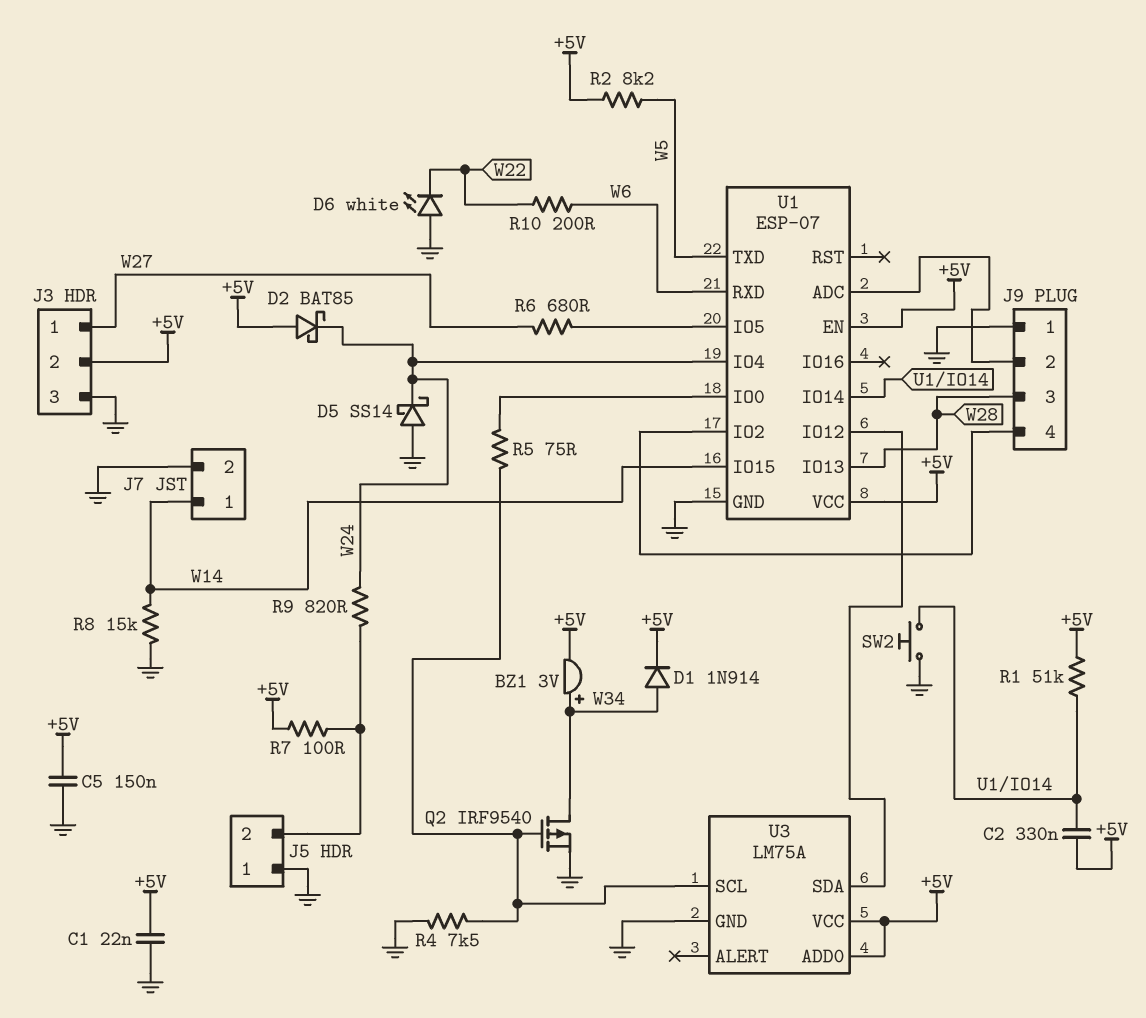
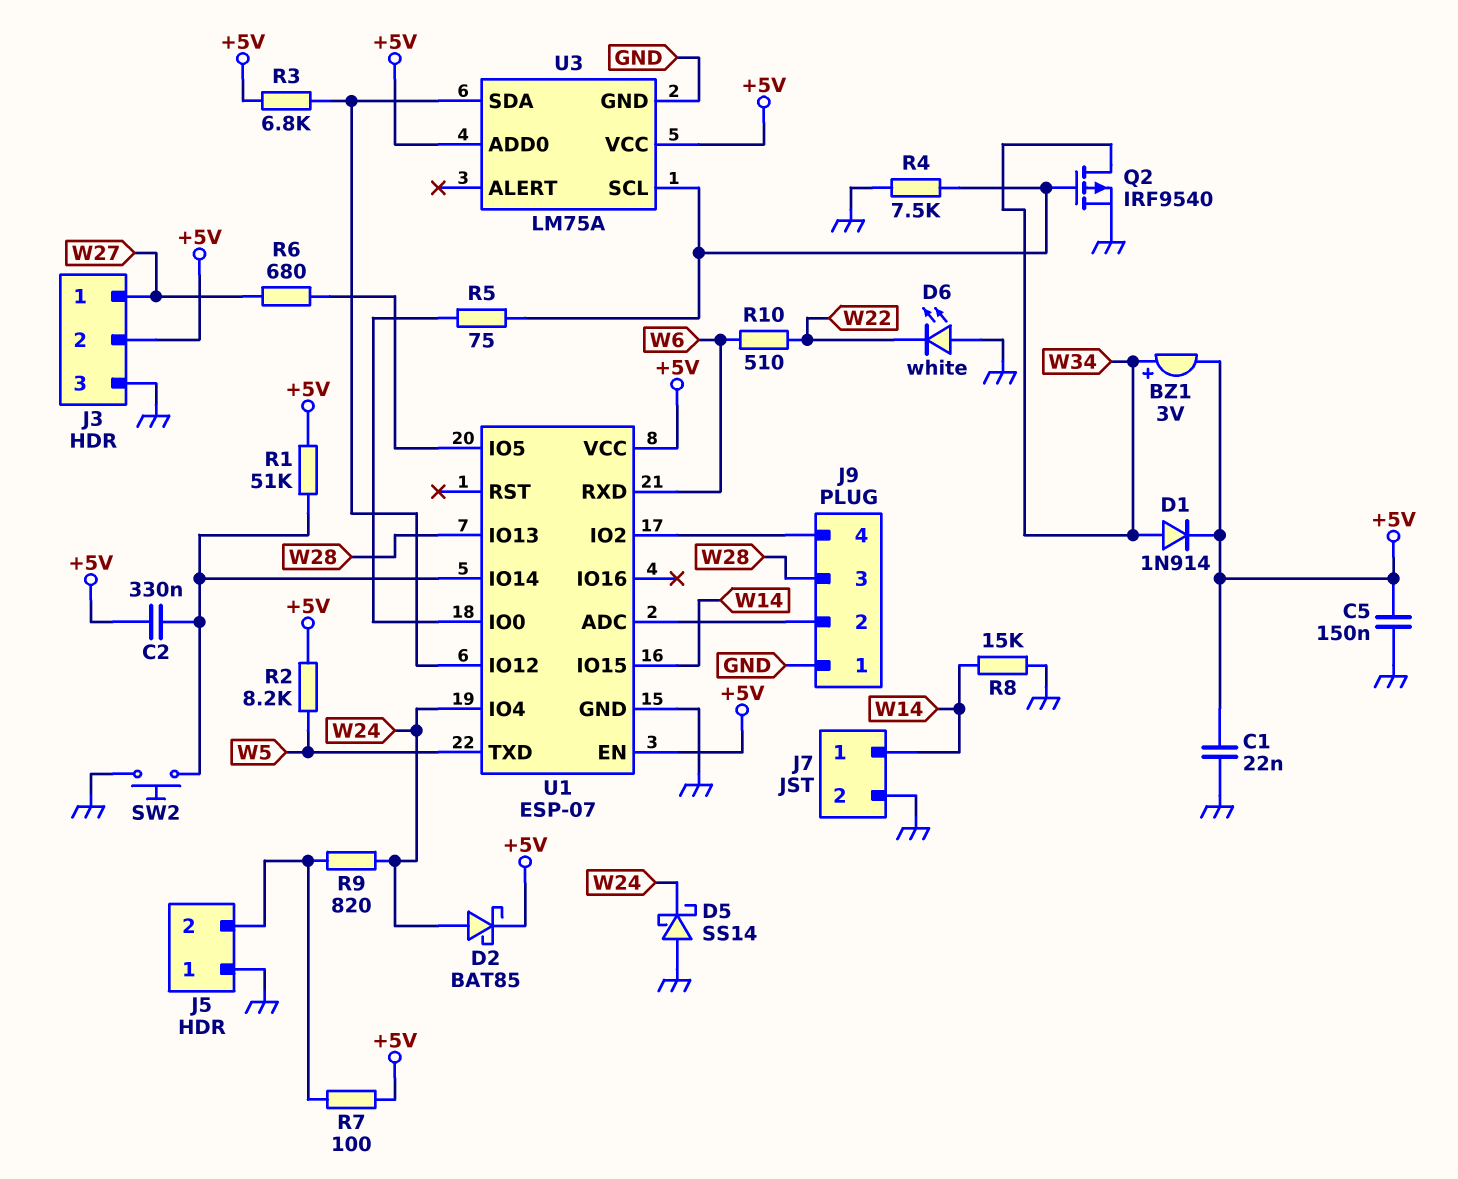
D2: schottky BAT85 (A +5V, K W24) -> schottky BAT85 (A W24, K +5V)
R3: none -> 6.8k (+5V, U1/IO12)
R10: 200 (W6, W22) -> 510 (W6, W22)

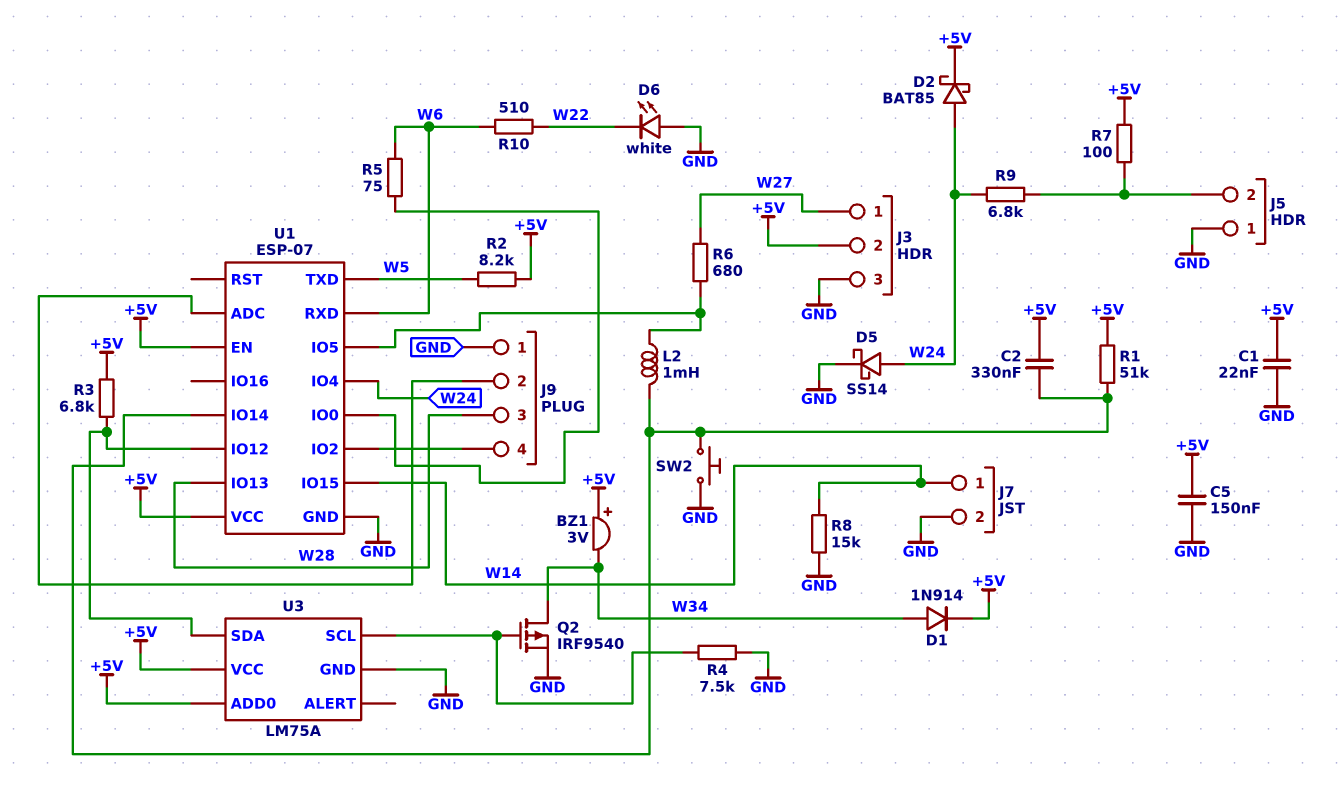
BZ1: buzzer 3V (plus W34, minus +5V) -> buzzer 3V (plus +5V, minus W34)
D5: schottky SS14 (A GND, K W24) -> schottky SS14 (A W24, K GND)
L2: none -> 1mH (U1/IO5, U1/IO14)
R5: 75 (U1/IO0, U3/SCL) -> 75 (U1/IO0, W6)
R9: 820 (J5/2, W24) -> 6.8k (J5/2, W24)

